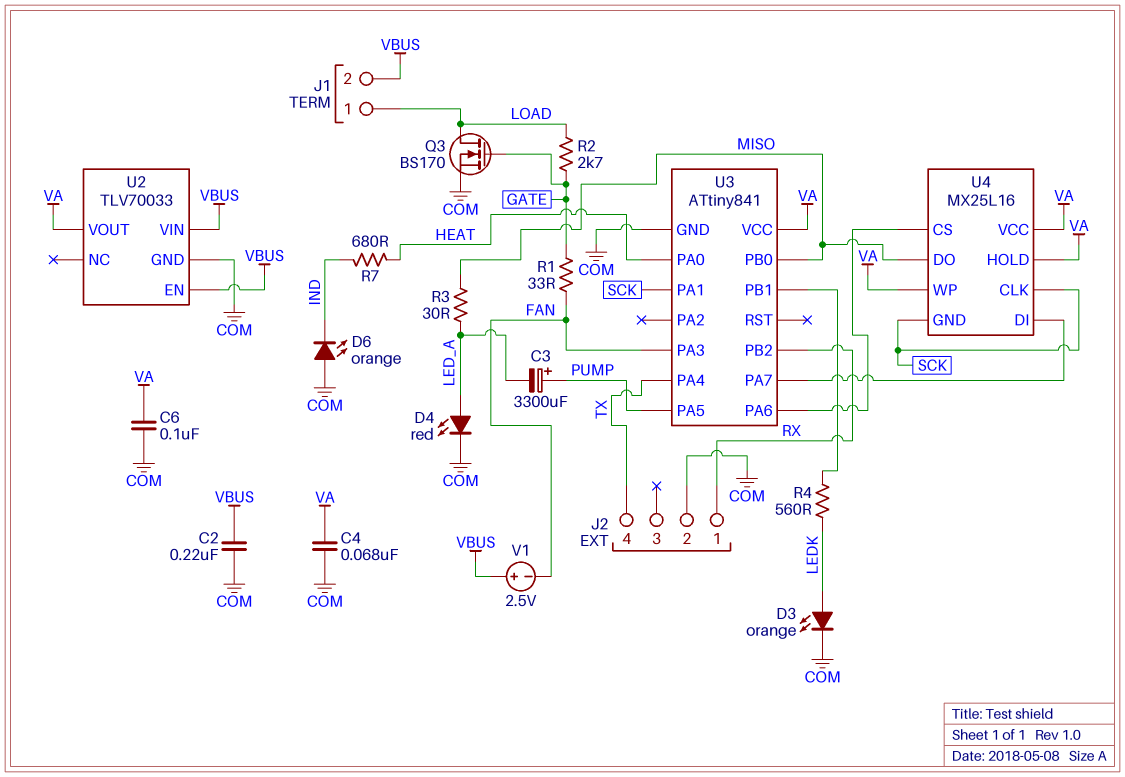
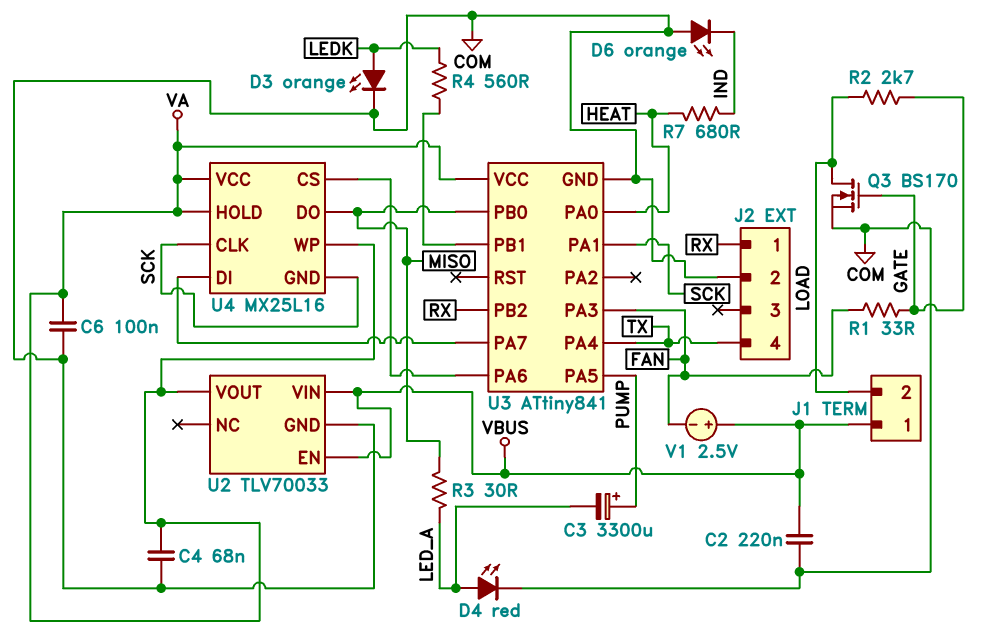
J1 pin 1: LOAD -> VBUS
J1 pin 2: VBUS -> LOAD

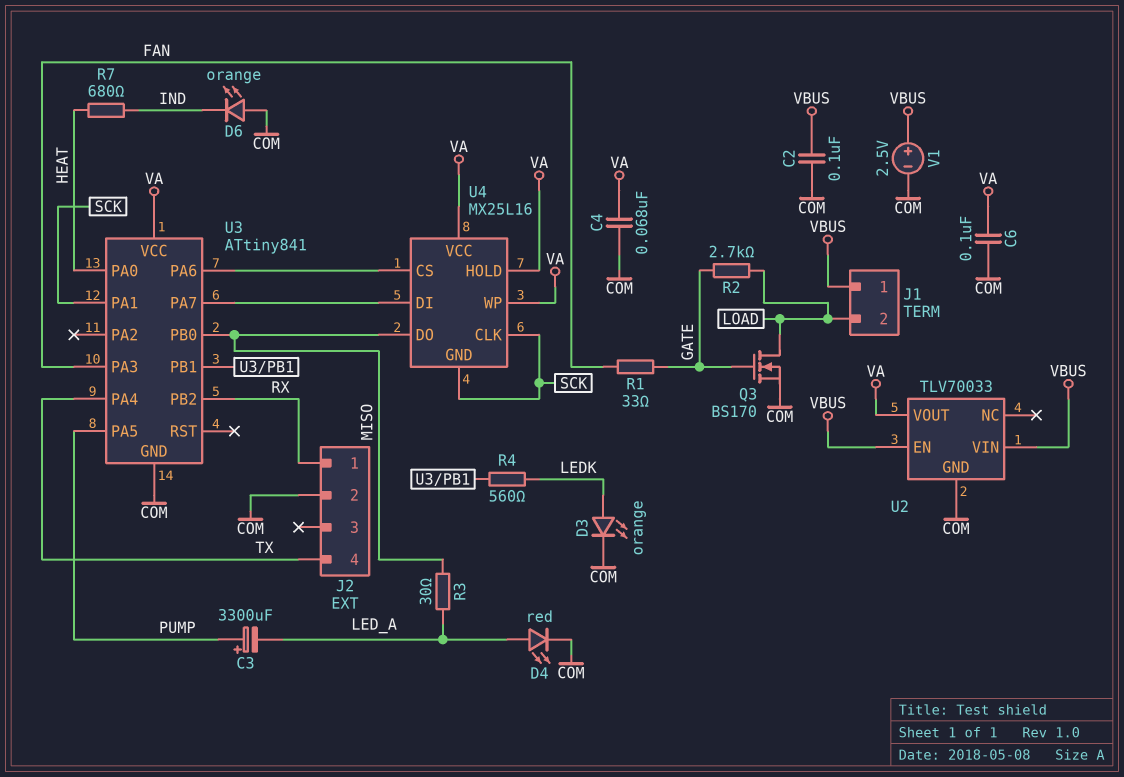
C2: 220nF (COM, VBUS) -> 100nF (COM, VBUS)
V1: 2.5V (plus VBUS, minus FAN) -> 2.5V (plus VBUS, minus COM)

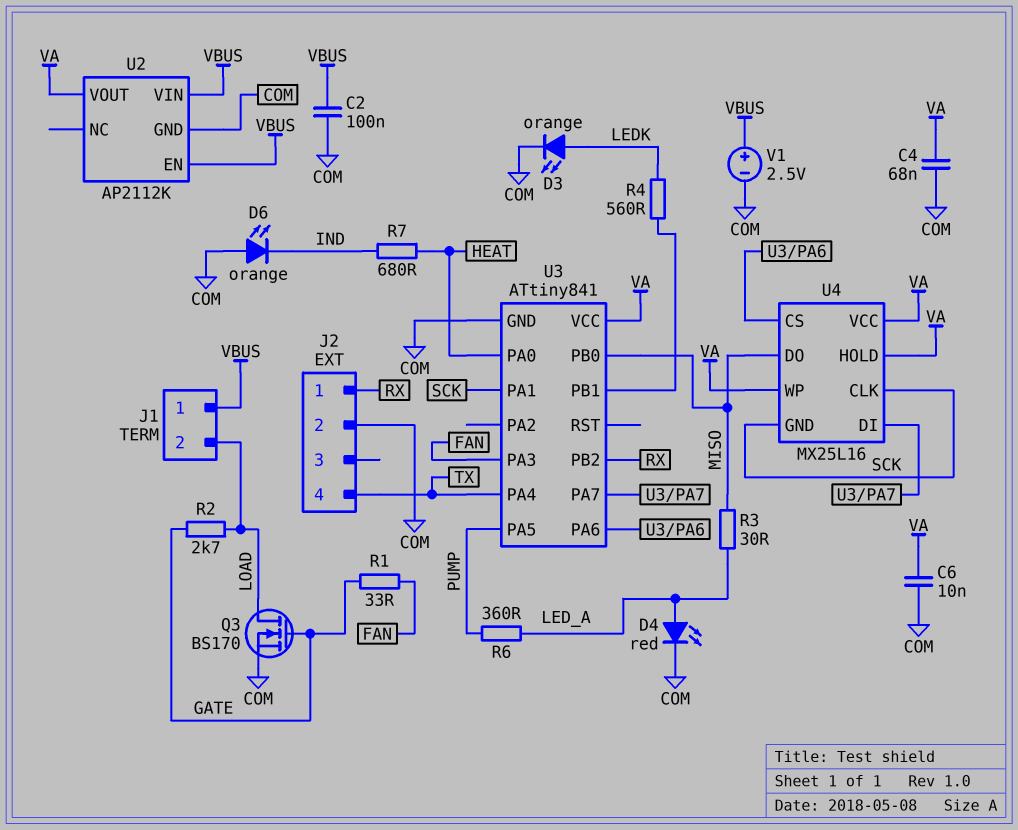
C3: 3300uF (plus PUMP, minus LED_A) -> none
C6: 100nF (COM, VA) -> 10nF (COM, VA)
R6: none -> 360 (LED_A, PUMP)
U2: TLV70033 -> AP2112K

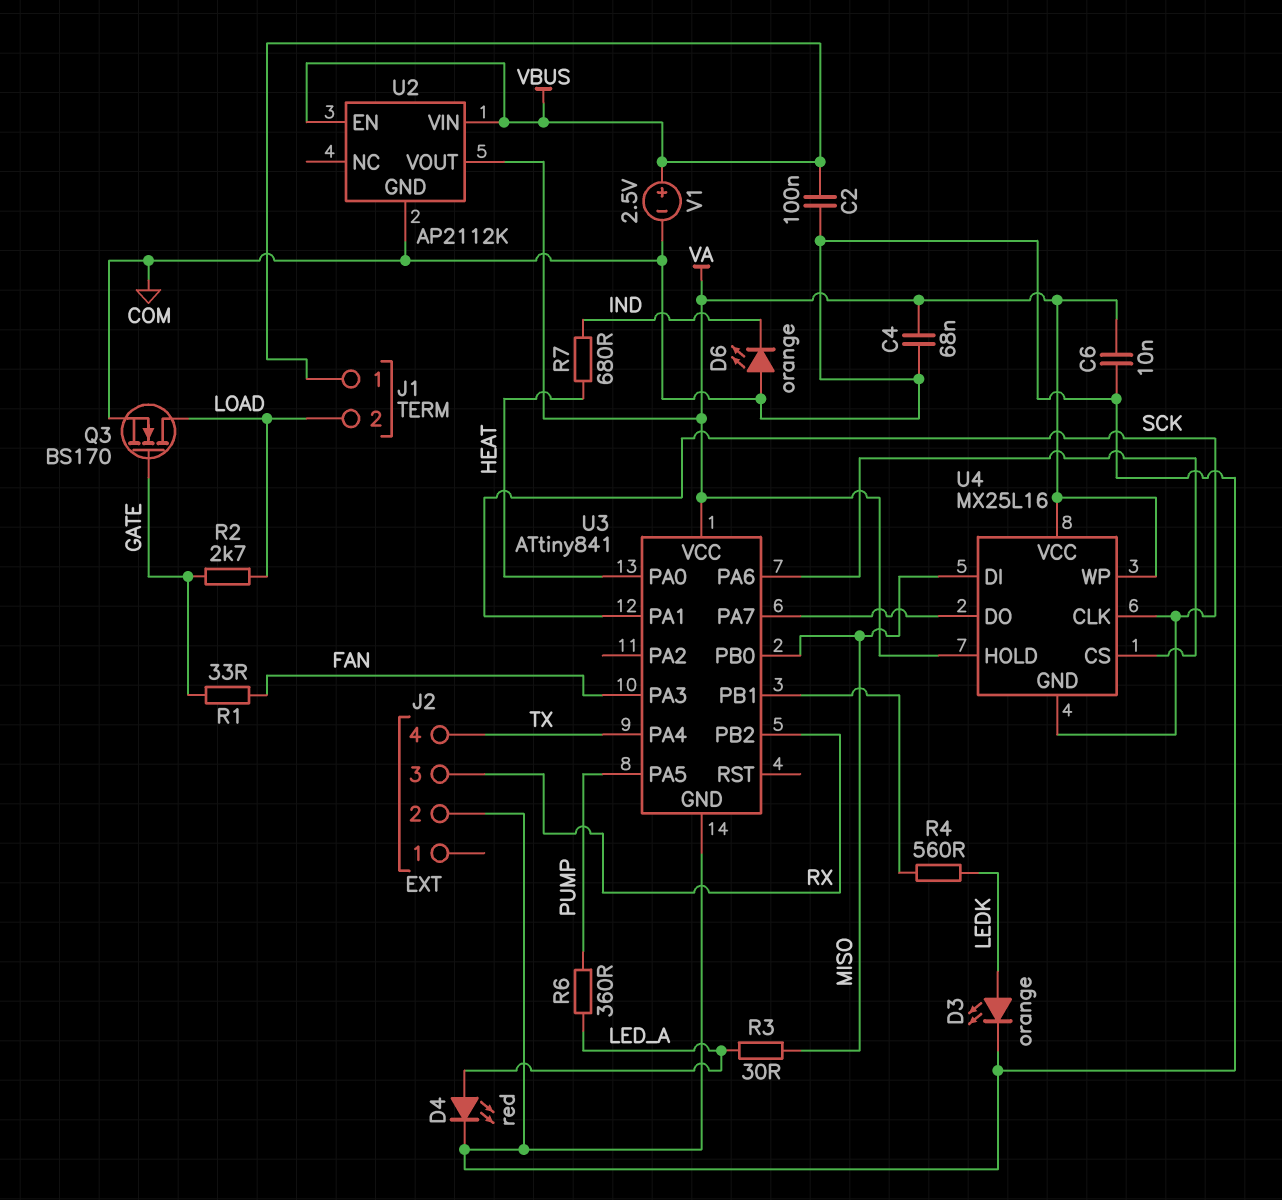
J2 pin 1: RX -> none
J2 pin 3: none -> RX
U4 pin DI: U3/PA7 -> MISO
U4 pin DO: MISO -> U3/PA7

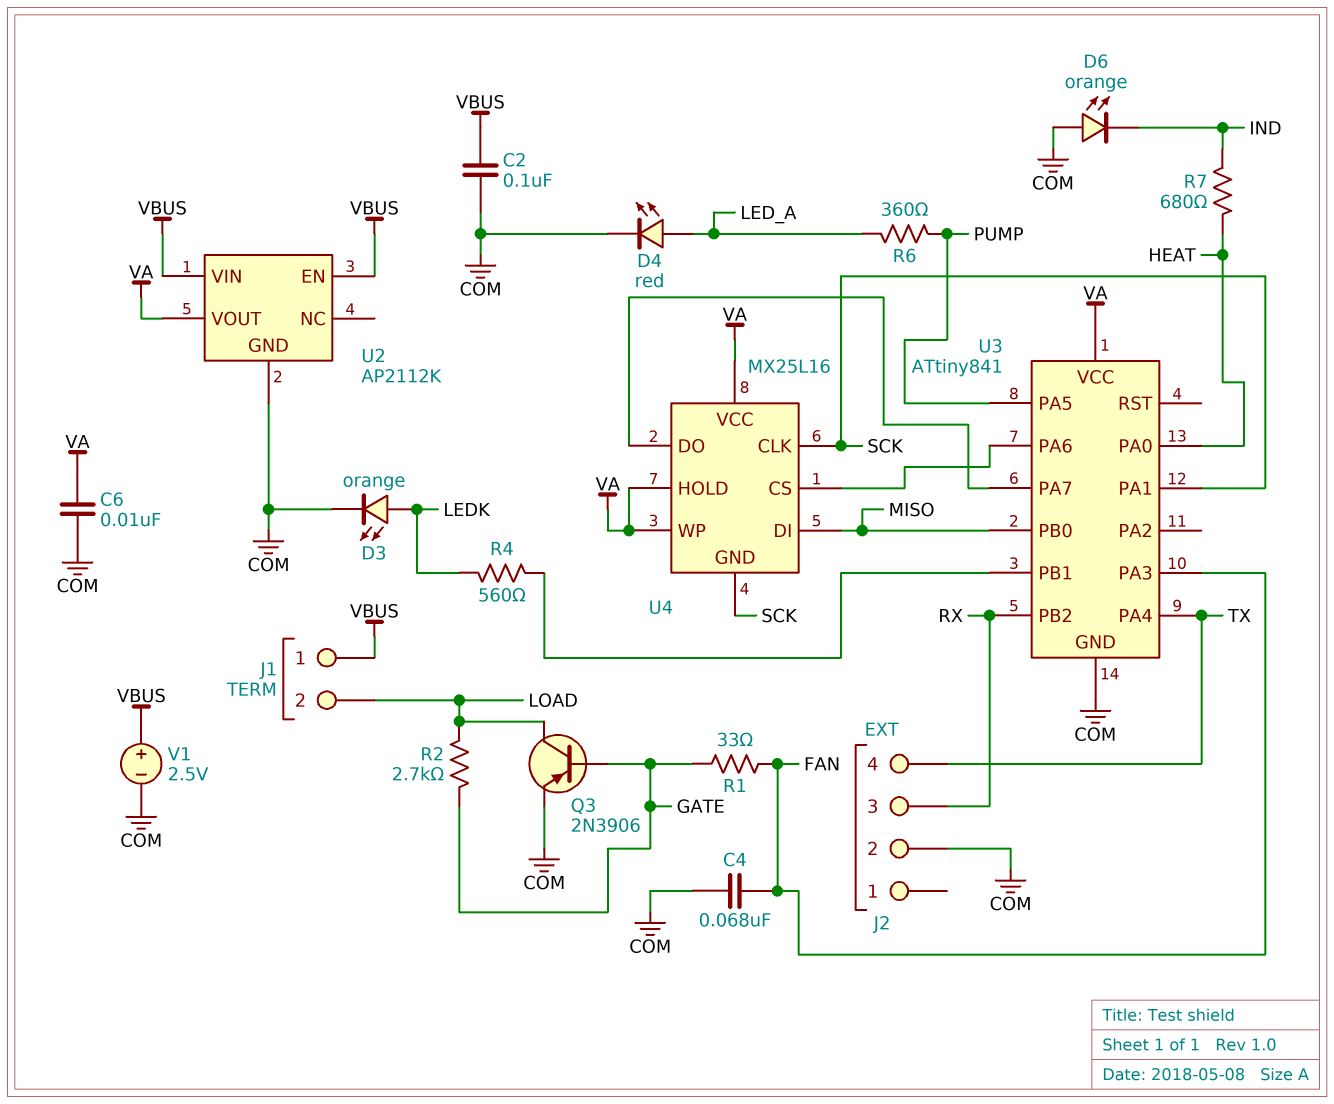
C4: 68nF (COM, VA) -> 68nF (COM, FAN)
Q3: NMOS BS170 (G GATE, D LOAD, S COM) -> PNP 2N3906 (B GATE, C LOAD, E COM)
R3: 30 (LED_A, MISO) -> none

